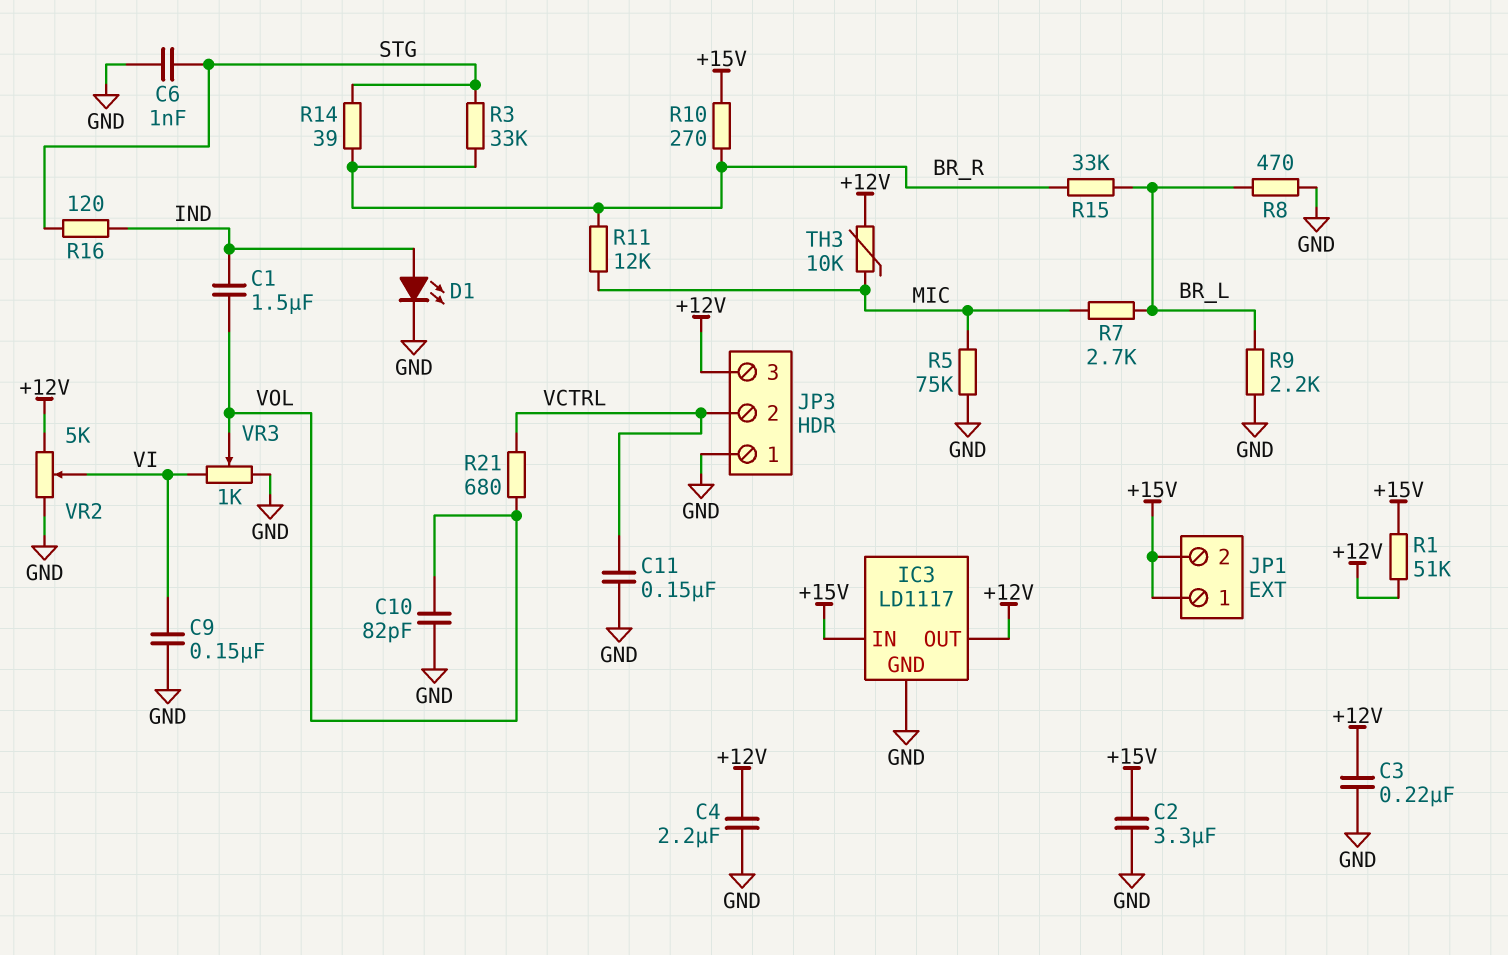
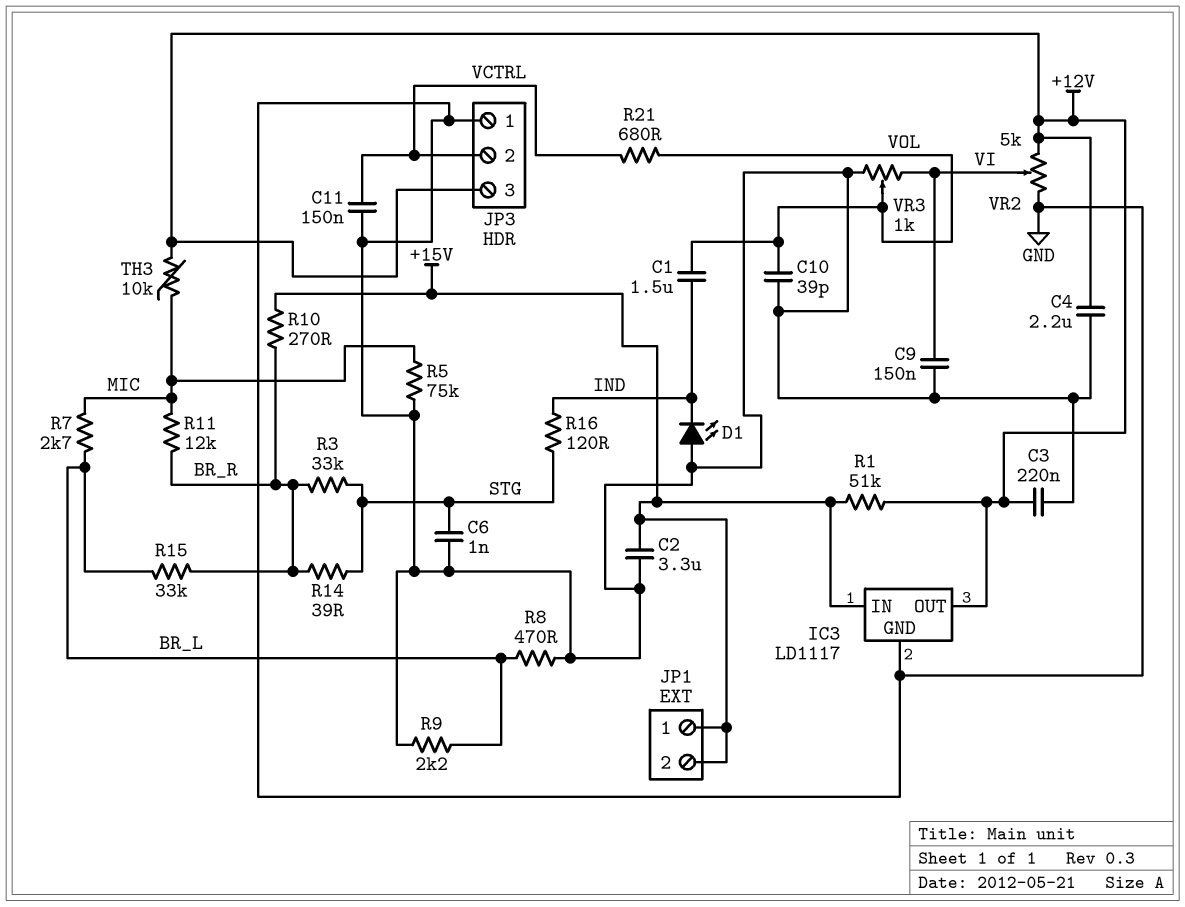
C10: 82pF (GND, VOL) -> 39pF (GND, VOL)
D1: LED (A IND, K GND) -> LED (A GND, K IND)

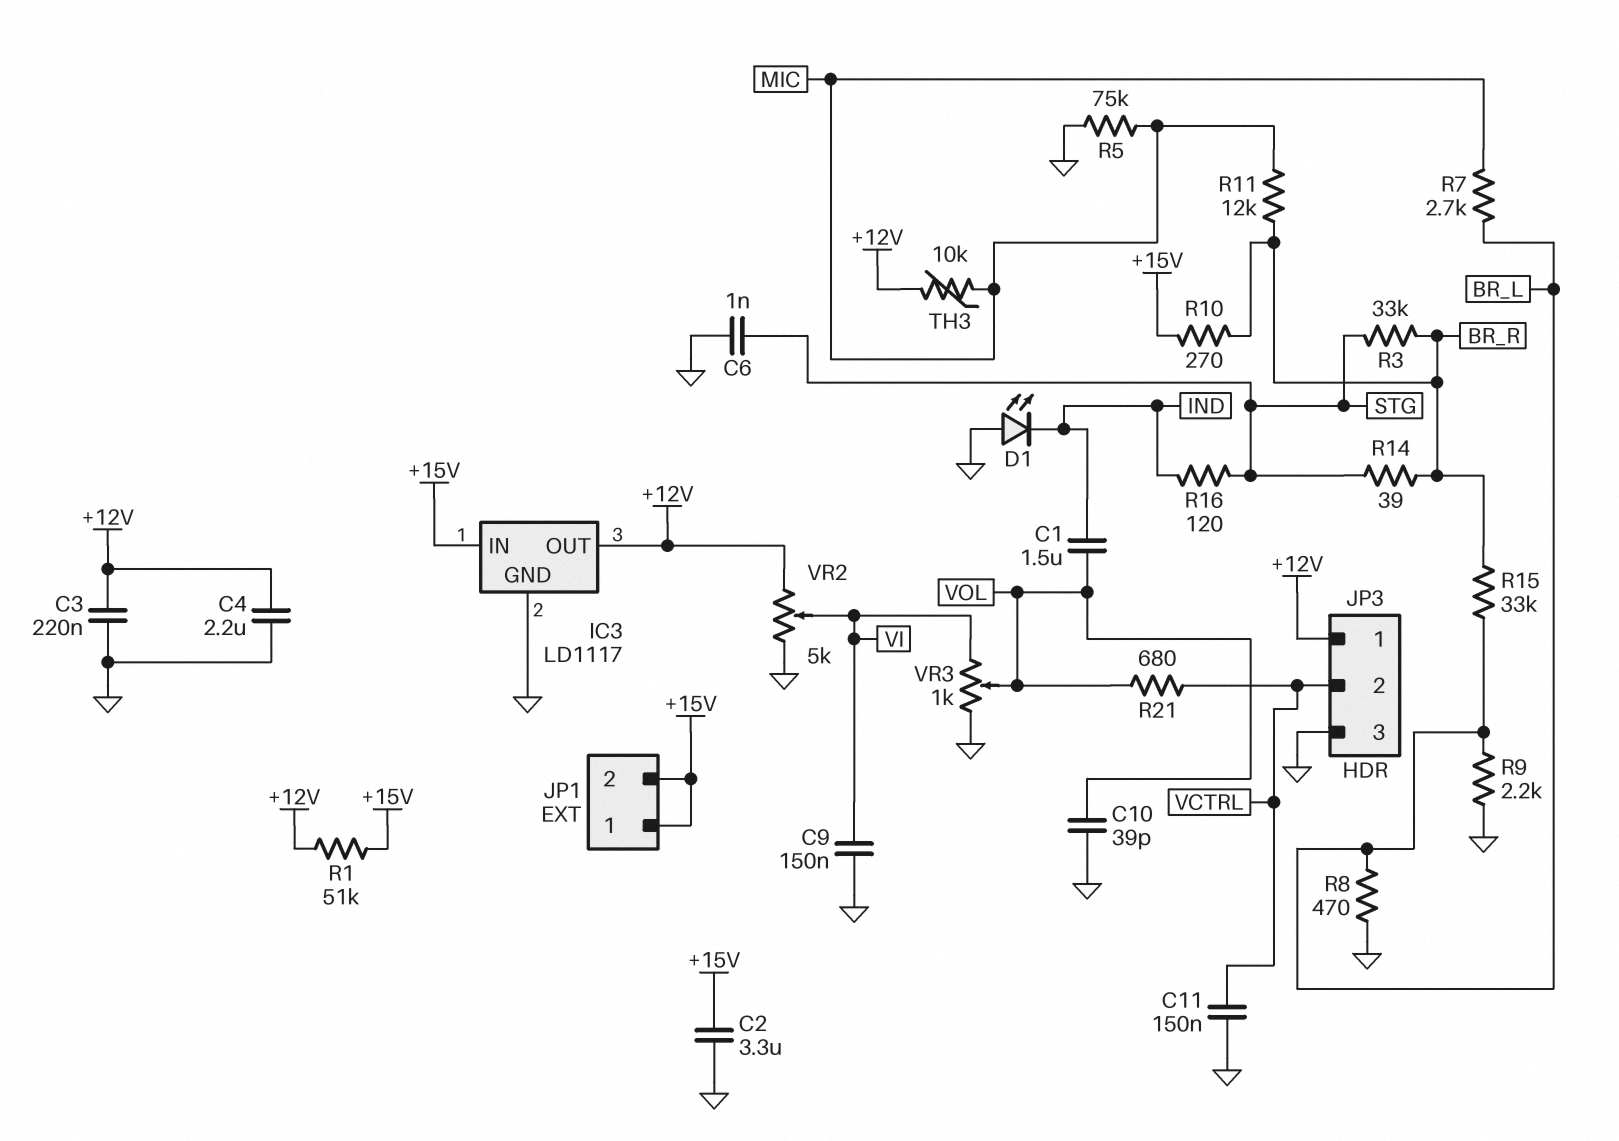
JP3 pin 1: GND -> +12V
JP3 pin 3: +12V -> GND

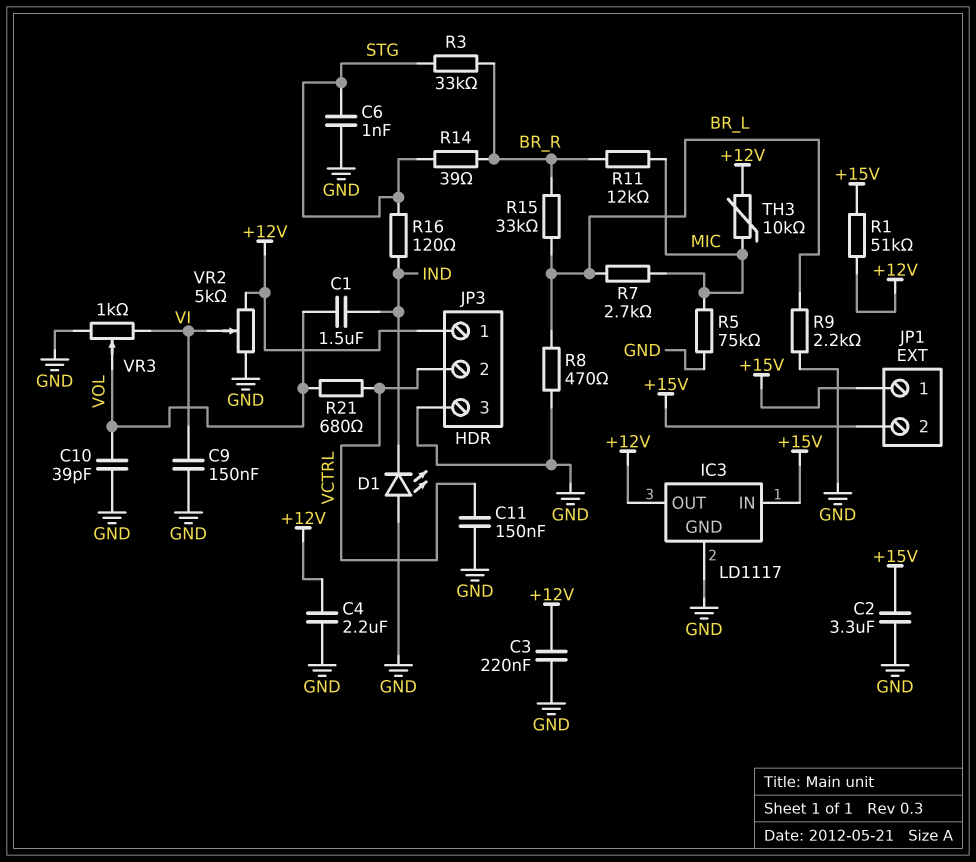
R10: 270 (+15V, BR_R) -> none

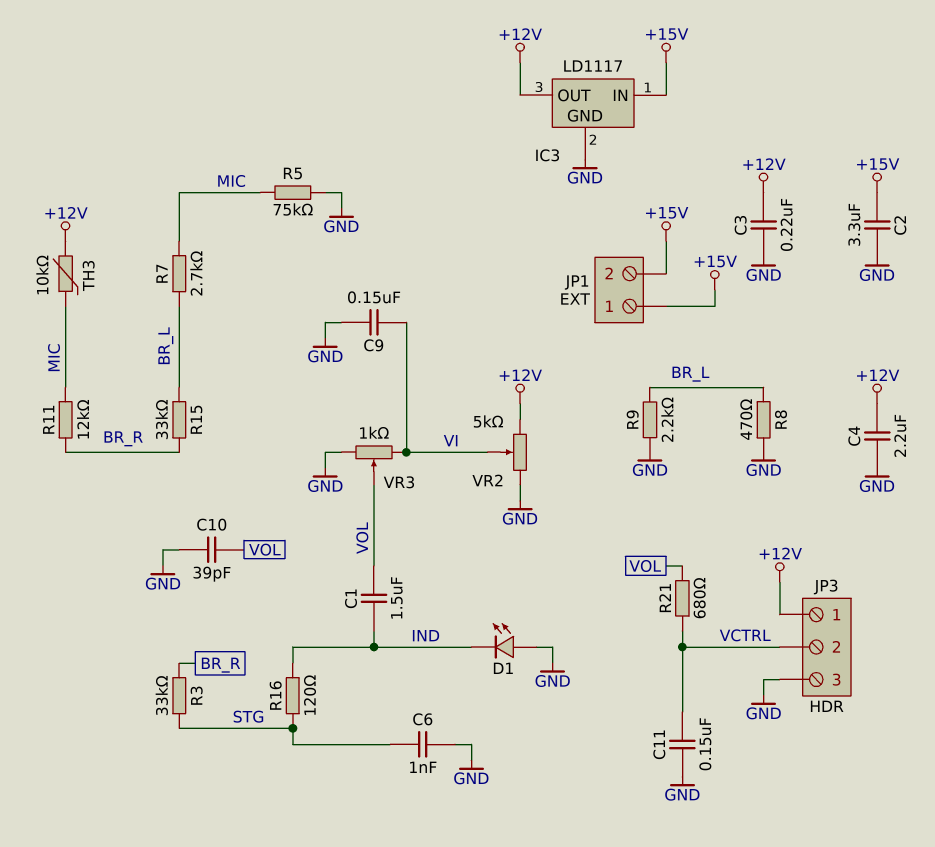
R1: 51k (+12V, +15V) -> none
R14: 39 (BR_R, STG) -> none

